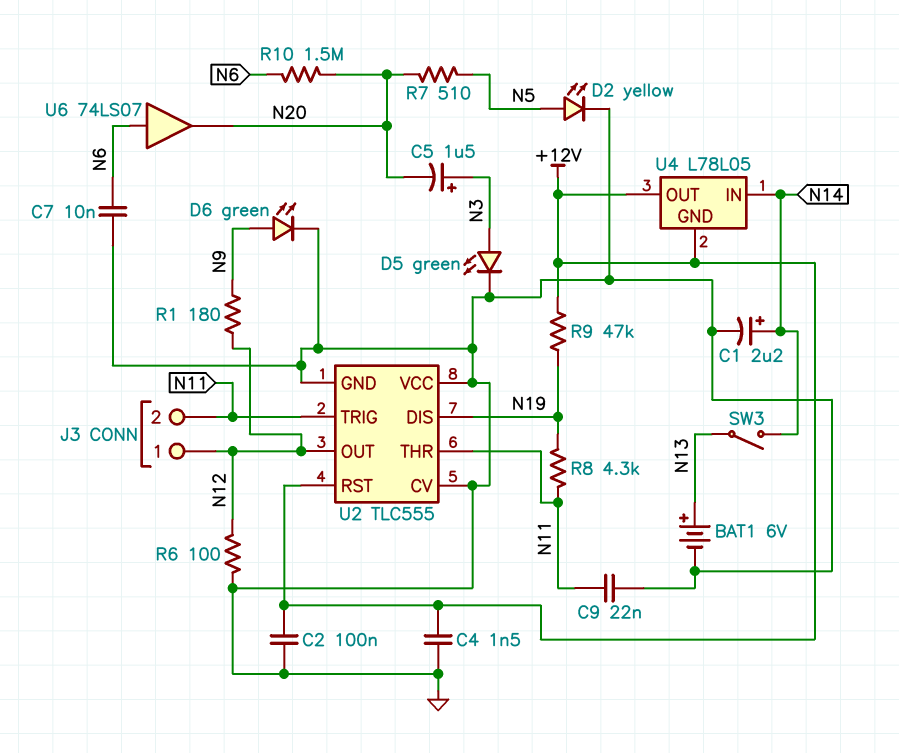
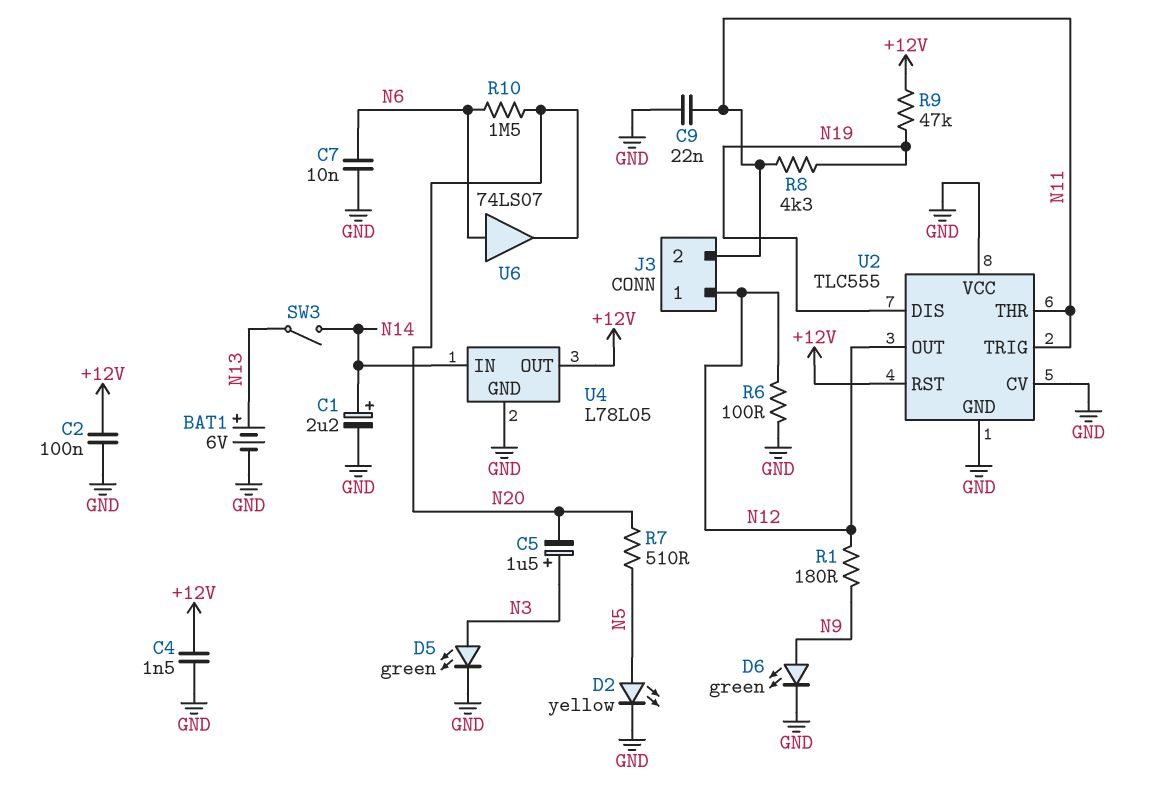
U4 pin GND: +12V -> GND

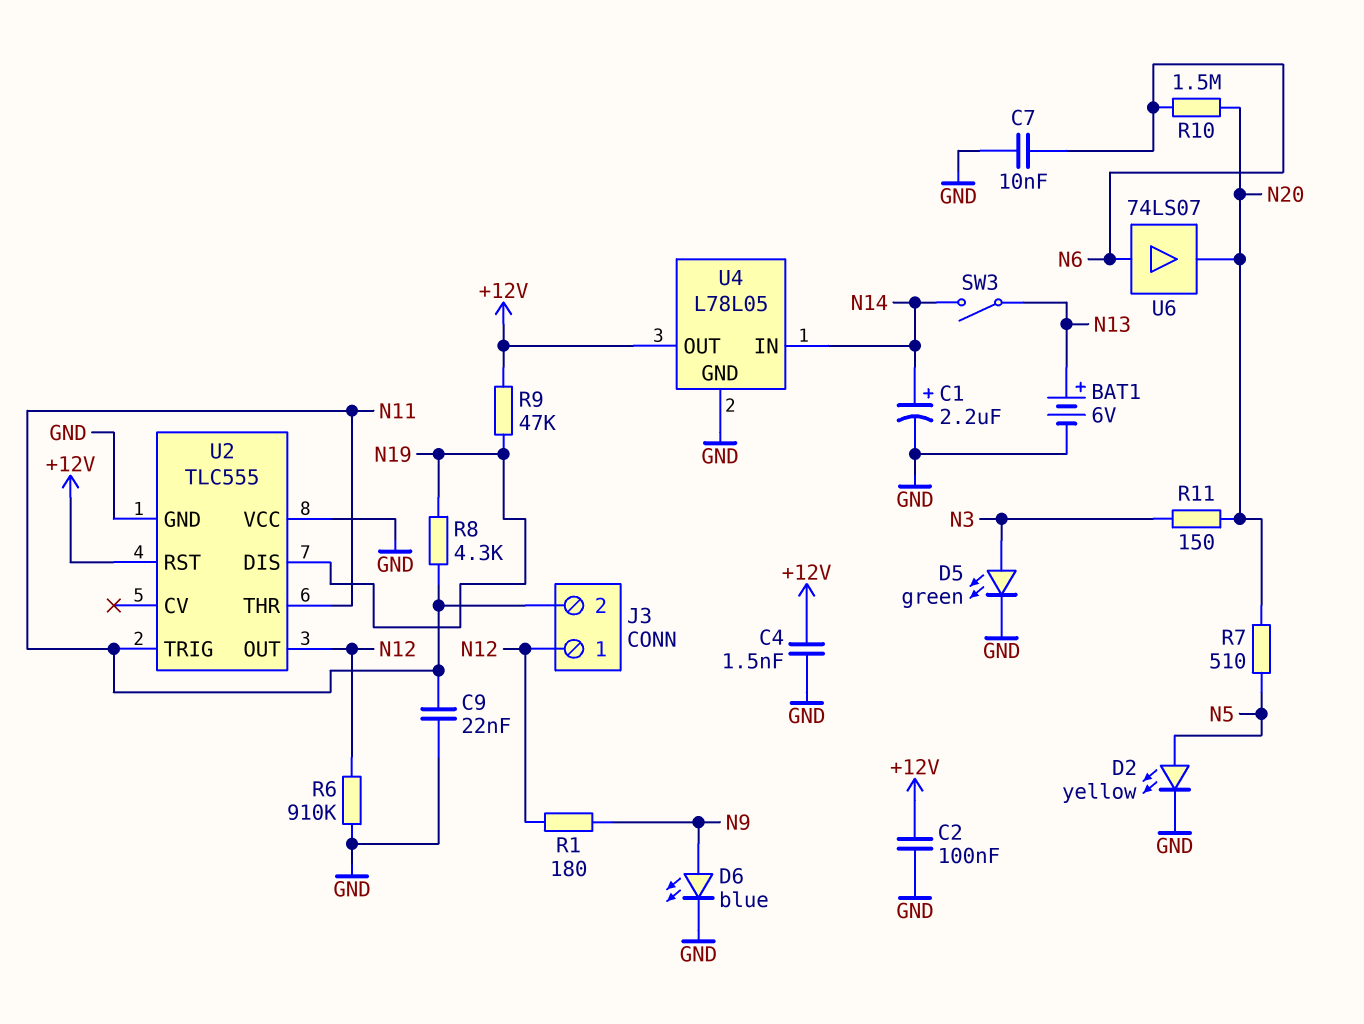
C5: 1.5uF (plus N3, minus N20) -> none
D6: LED green (A N9, K GND) -> LED blue (A N9, K GND)
R6: 100 (GND, N12) -> 910k (GND, N12)
R11: none -> 150 (N3, N20)
U2 pin CV: GND -> none

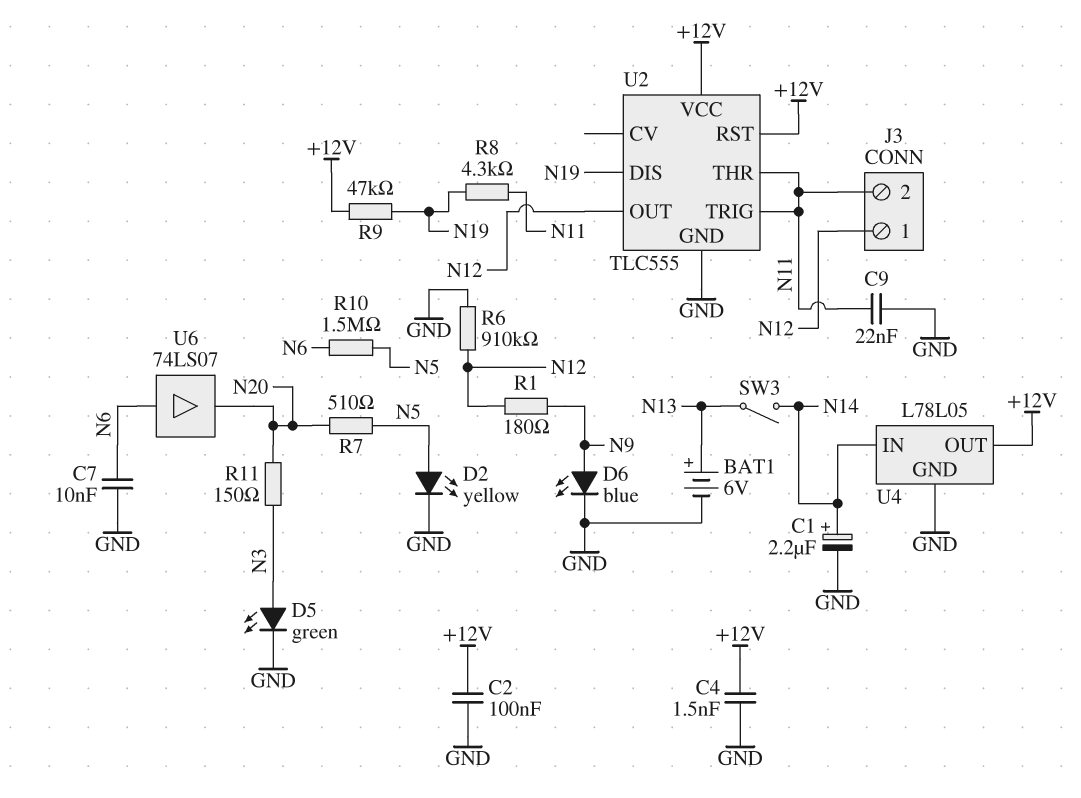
R10: 1.5M (N6, N20) -> 1.5M (N5, N6)
U2 pin VCC: GND -> +12V

